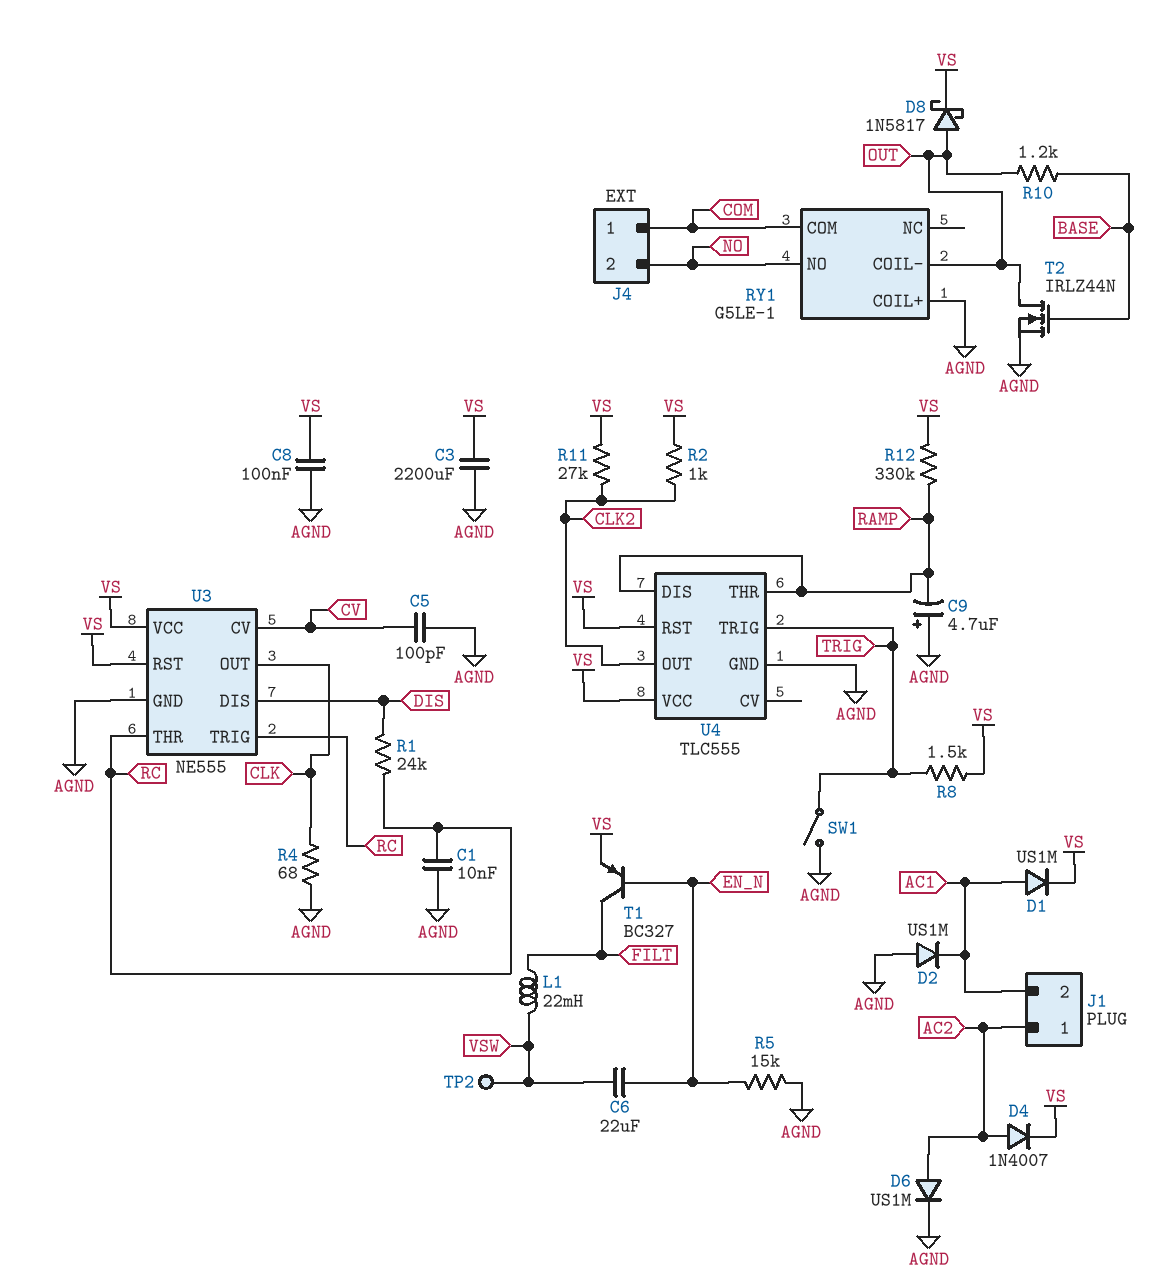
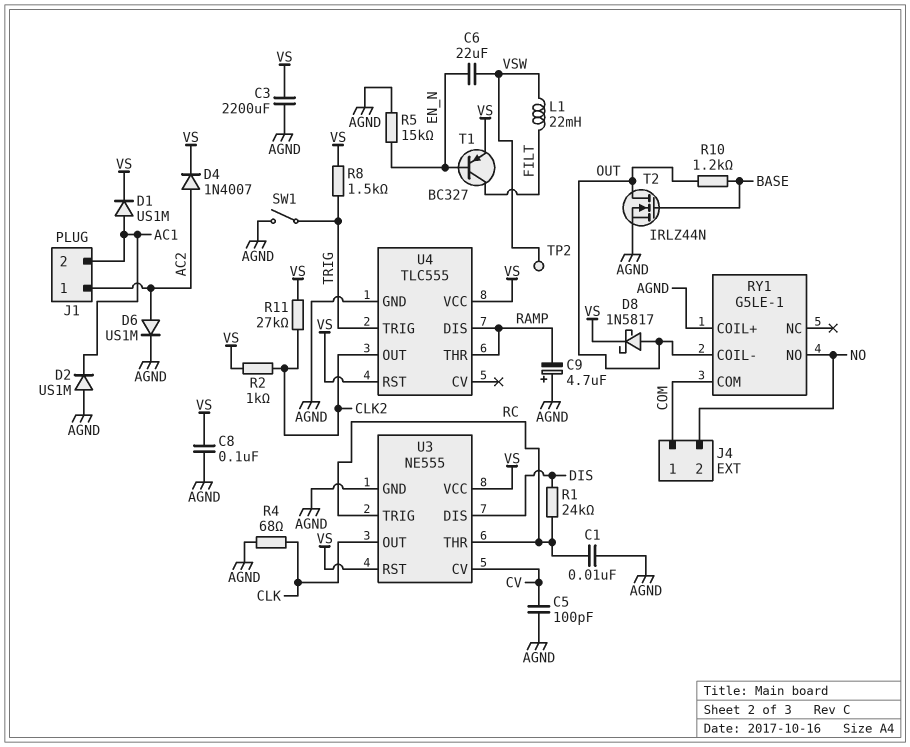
R12: 330k (RAMP, VS) -> none

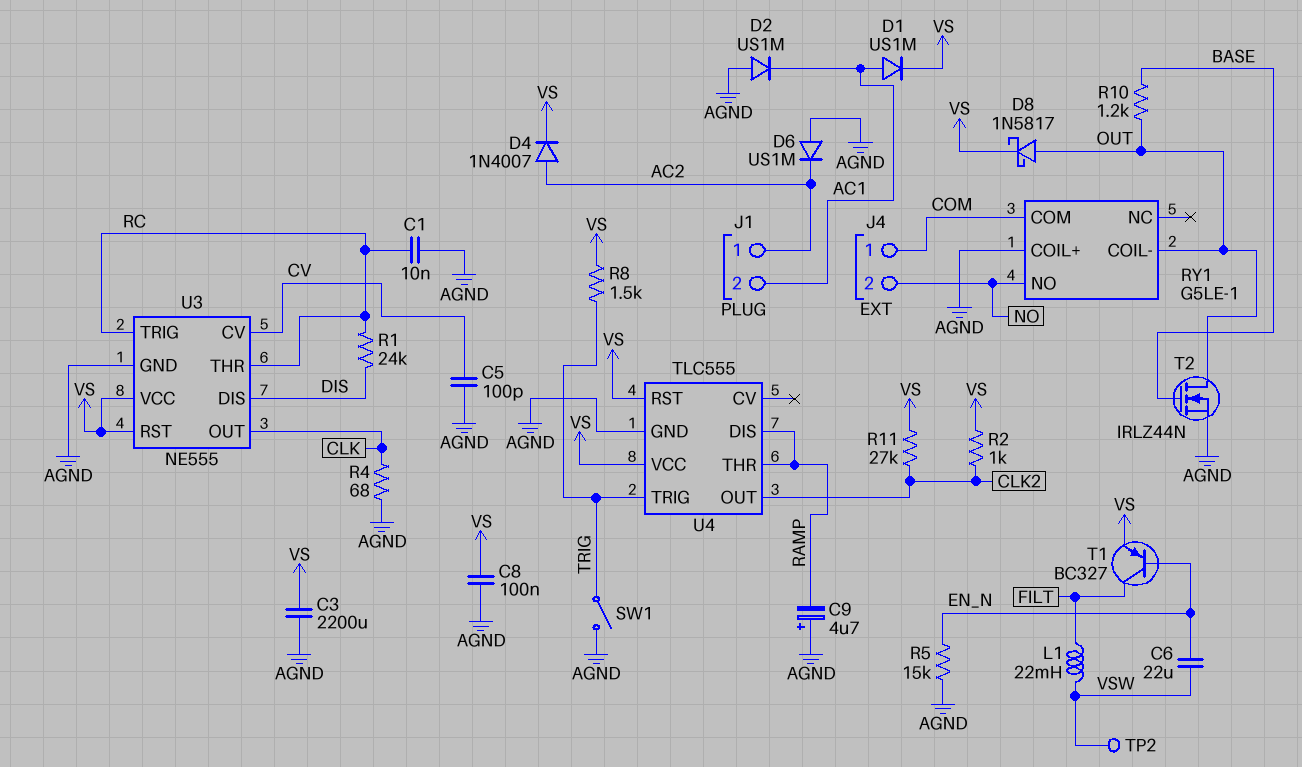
D6: diode US1M (A AC2, K AGND) -> diode US1M (A AGND, K AC2)

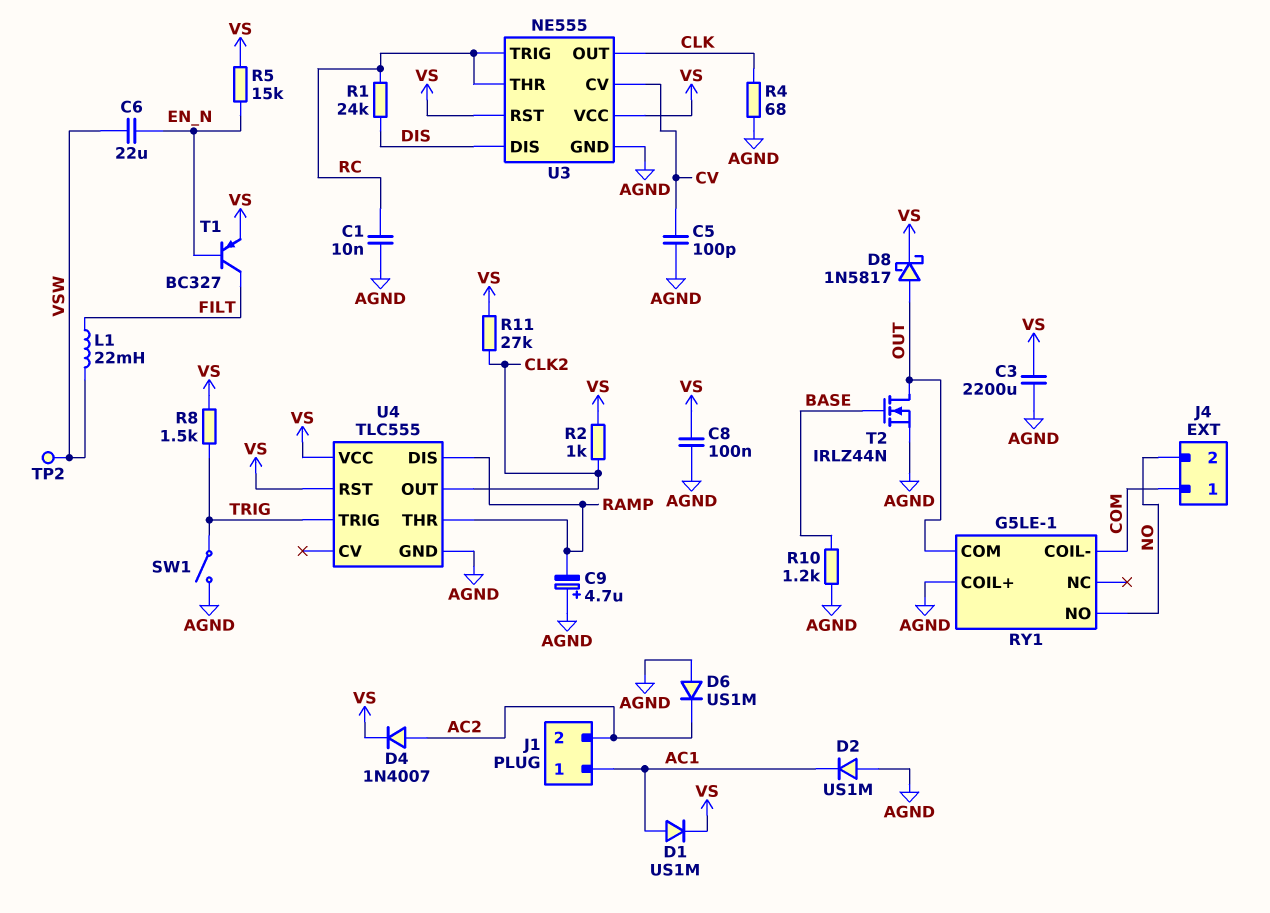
J1 pin 1: AC2 -> AC1
J1 pin 2: AC1 -> AC2
R5: 15k (AGND, EN_N) -> 15k (EN_N, VS)
R10: 1.2k (BASE, OUT) -> 1.2k (AGND, BASE)
RY1 pin COIL-: OUT -> COM
RY1 pin COM: COM -> OUT

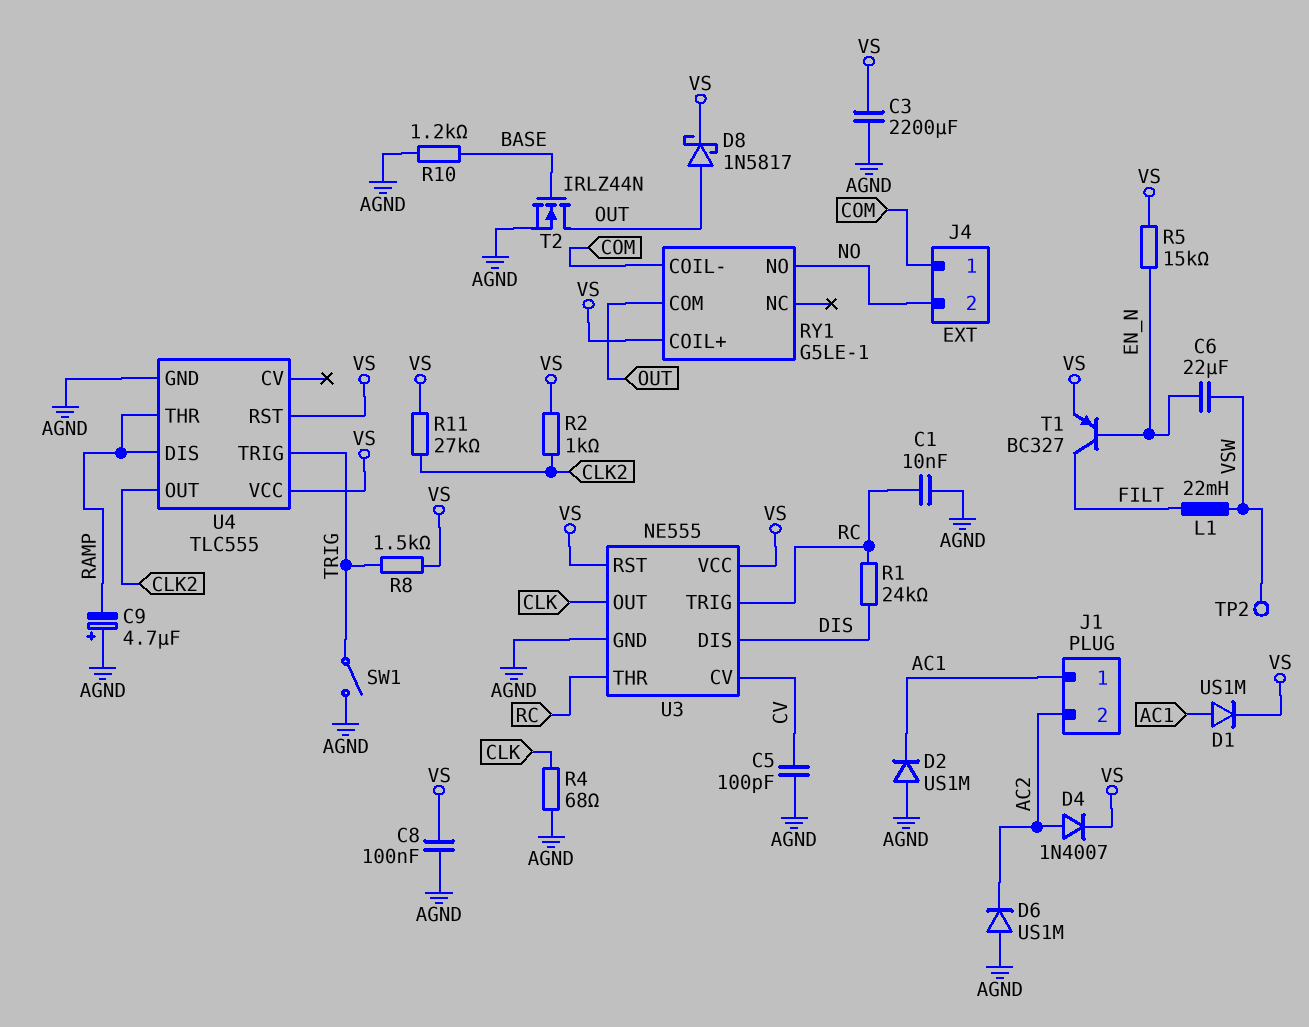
RY1 pin COIL+: AGND -> VS

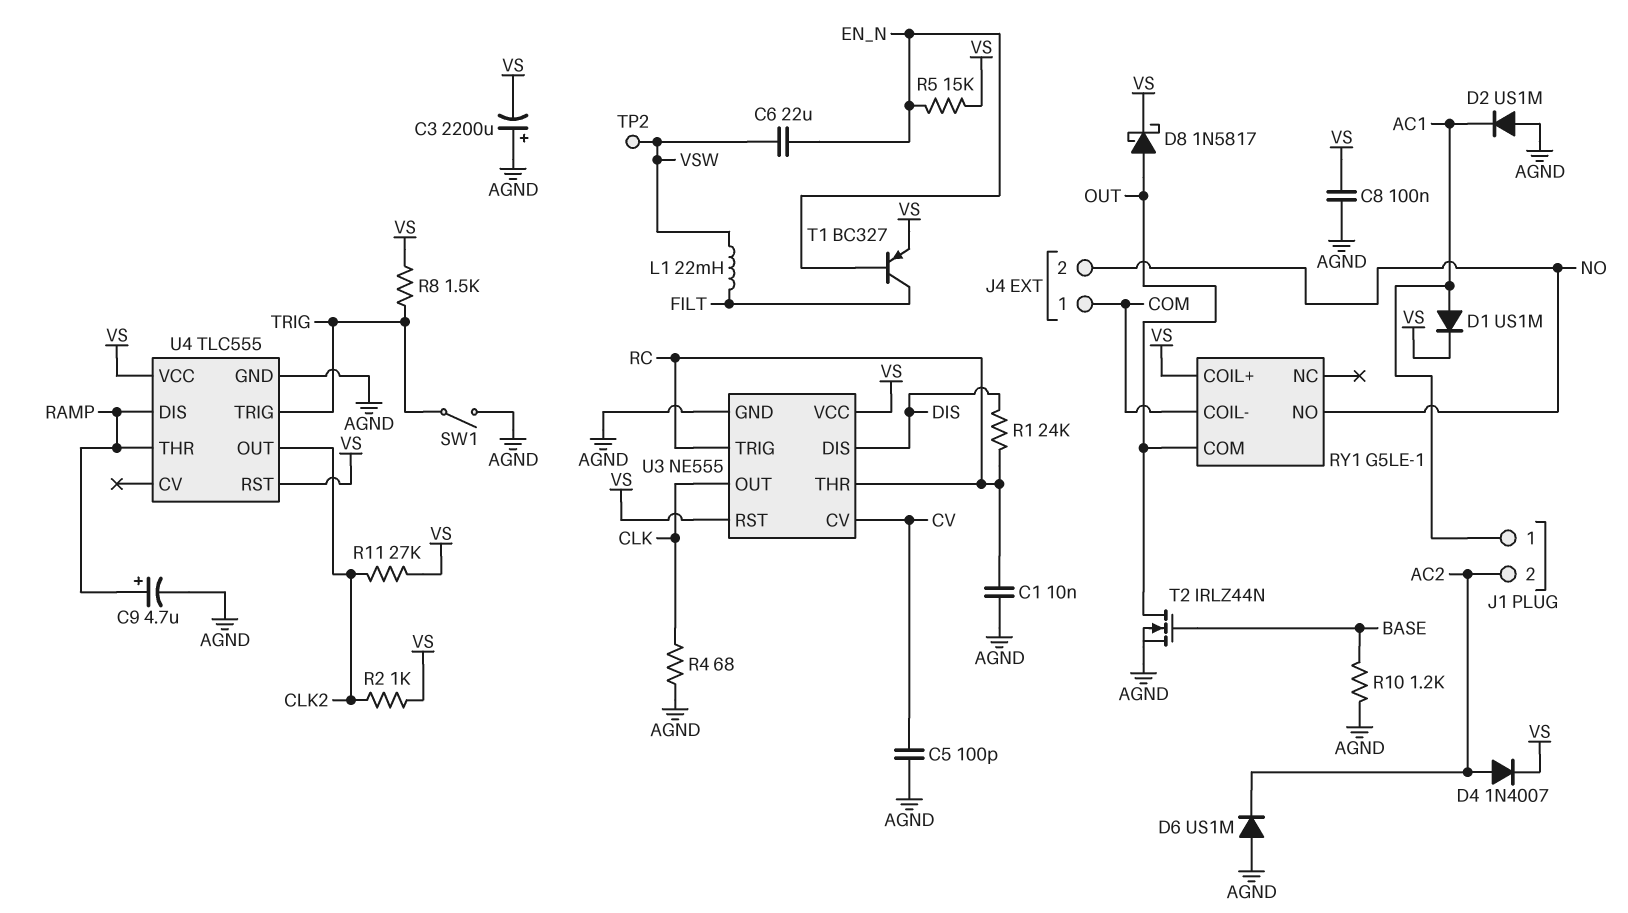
C3: 2200uF (AGND, VS) -> 2200uF (plus AGND, minus VS)
C9: 4.7uF (plus AGND, minus RAMP) -> 4.7uF (plus RAMP, minus AGND)

